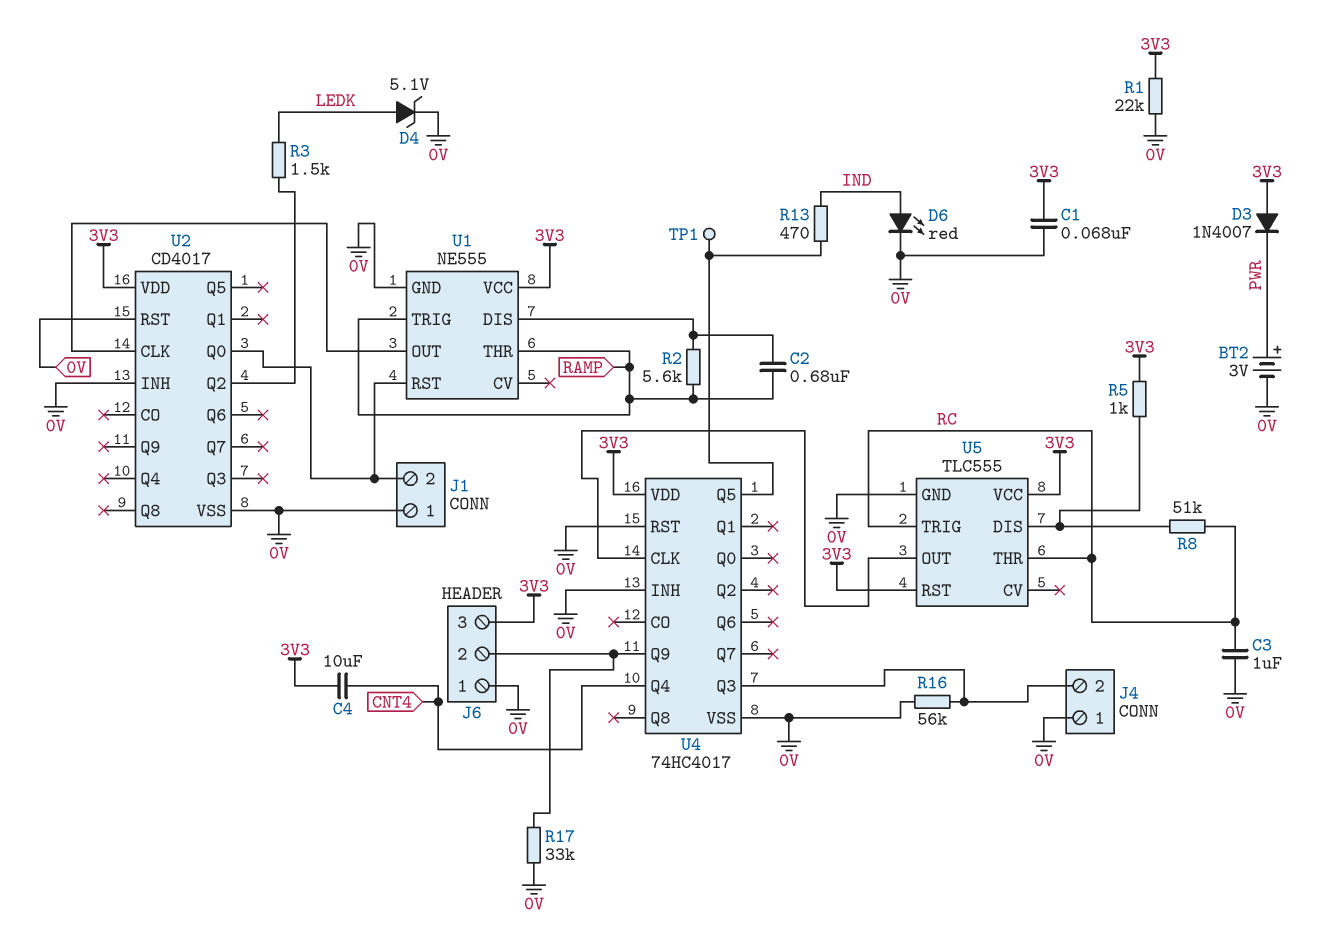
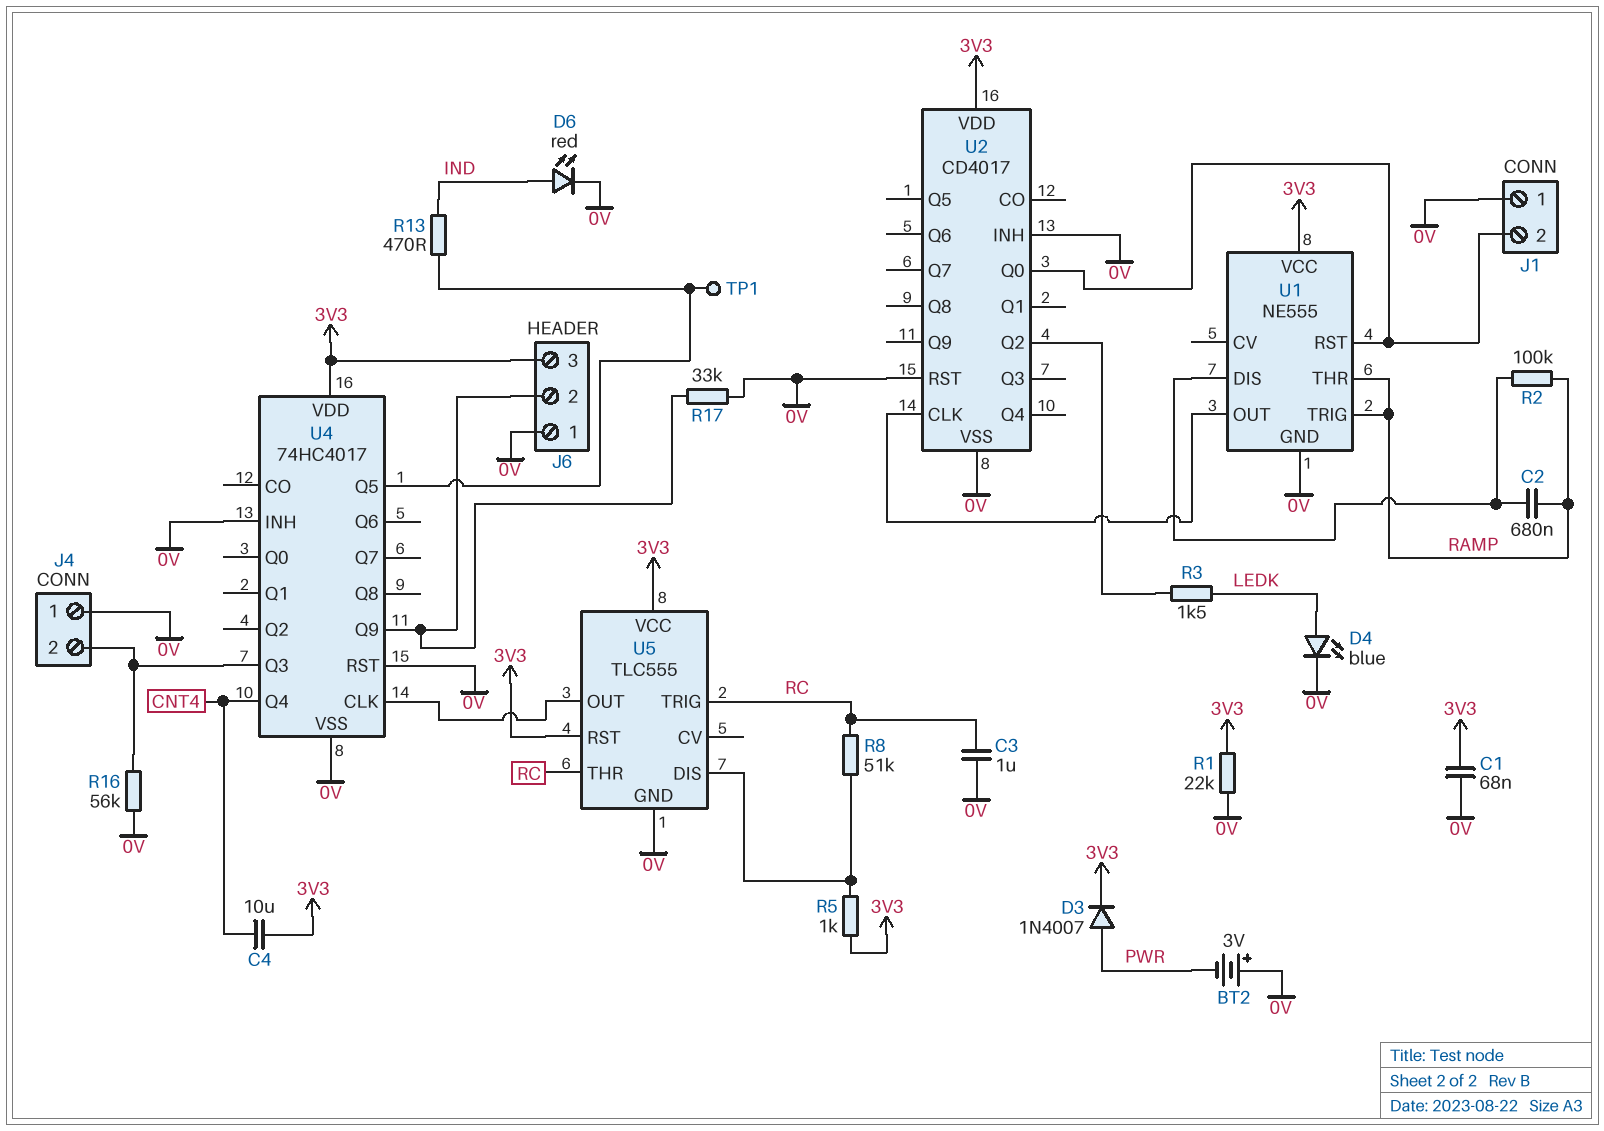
BT2: 3V (plus PWR, minus 0V) -> 3V (plus 0V, minus PWR)
D3: diode 1N4007 (A 3V3, K PWR) -> diode 1N4007 (A PWR, K 3V3)
D4: zener 5.1V (A LEDK, K 0V) -> LED blue (A LEDK, K 0V)
R2: 5.6k (RAMP, U1/DIS) -> 100k (RAMP, U1/DIS)

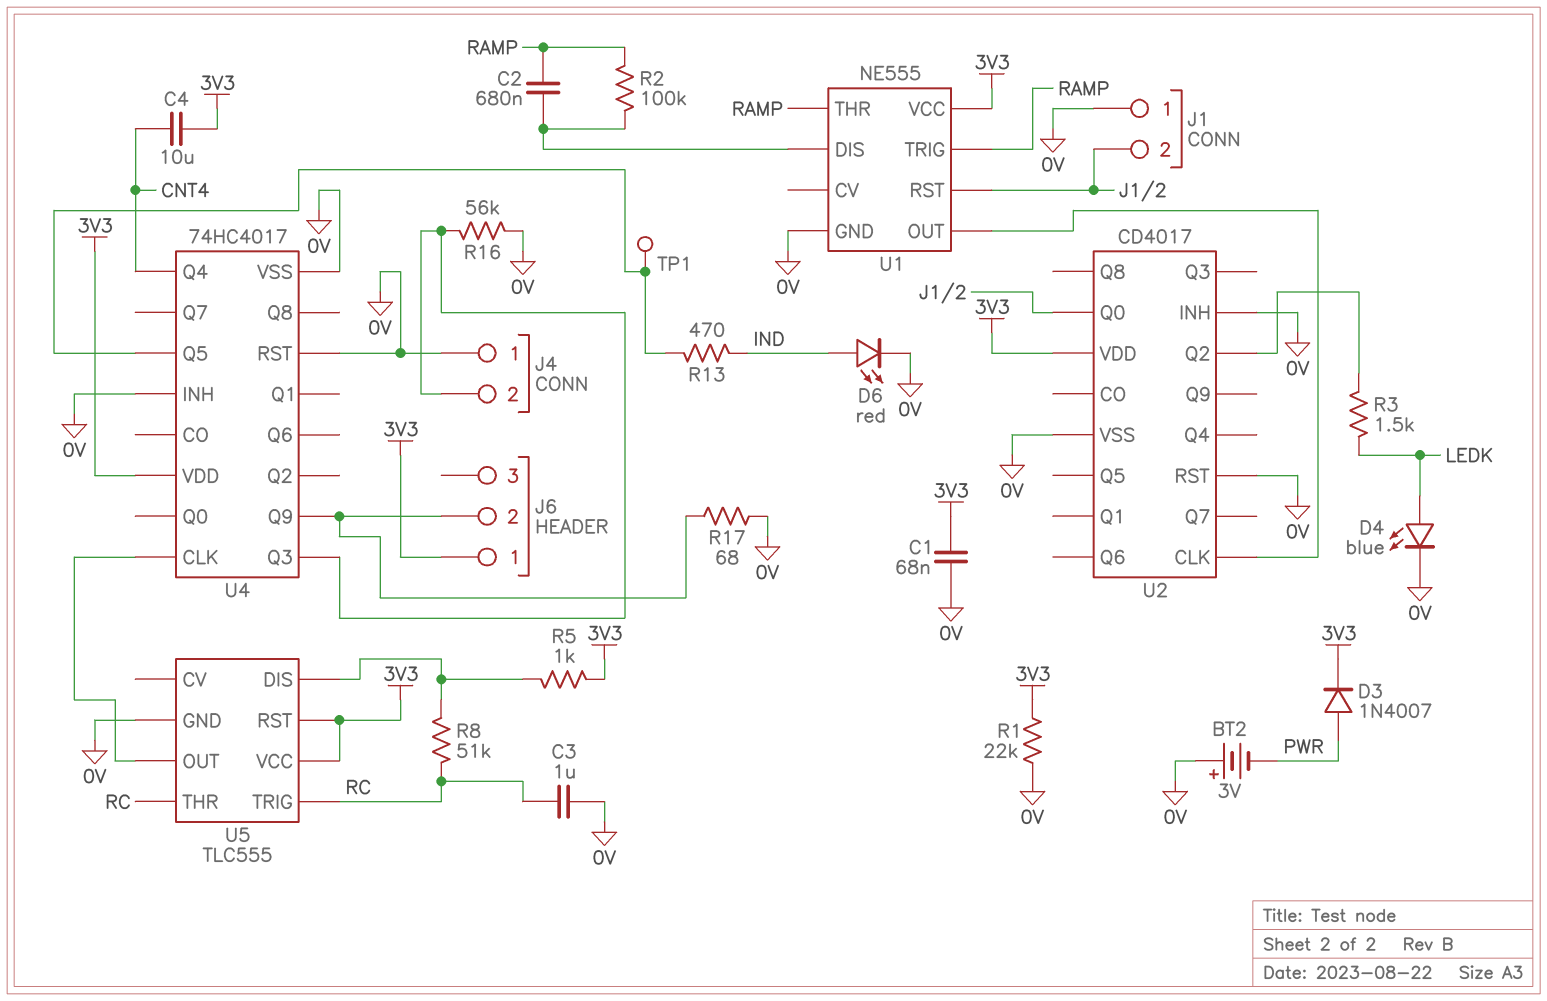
J6 pin 1: 0V -> 3V3
J6 pin 3: 3V3 -> none
R17: 33k (0V, J6/2) -> 68 (0V, J6/2)

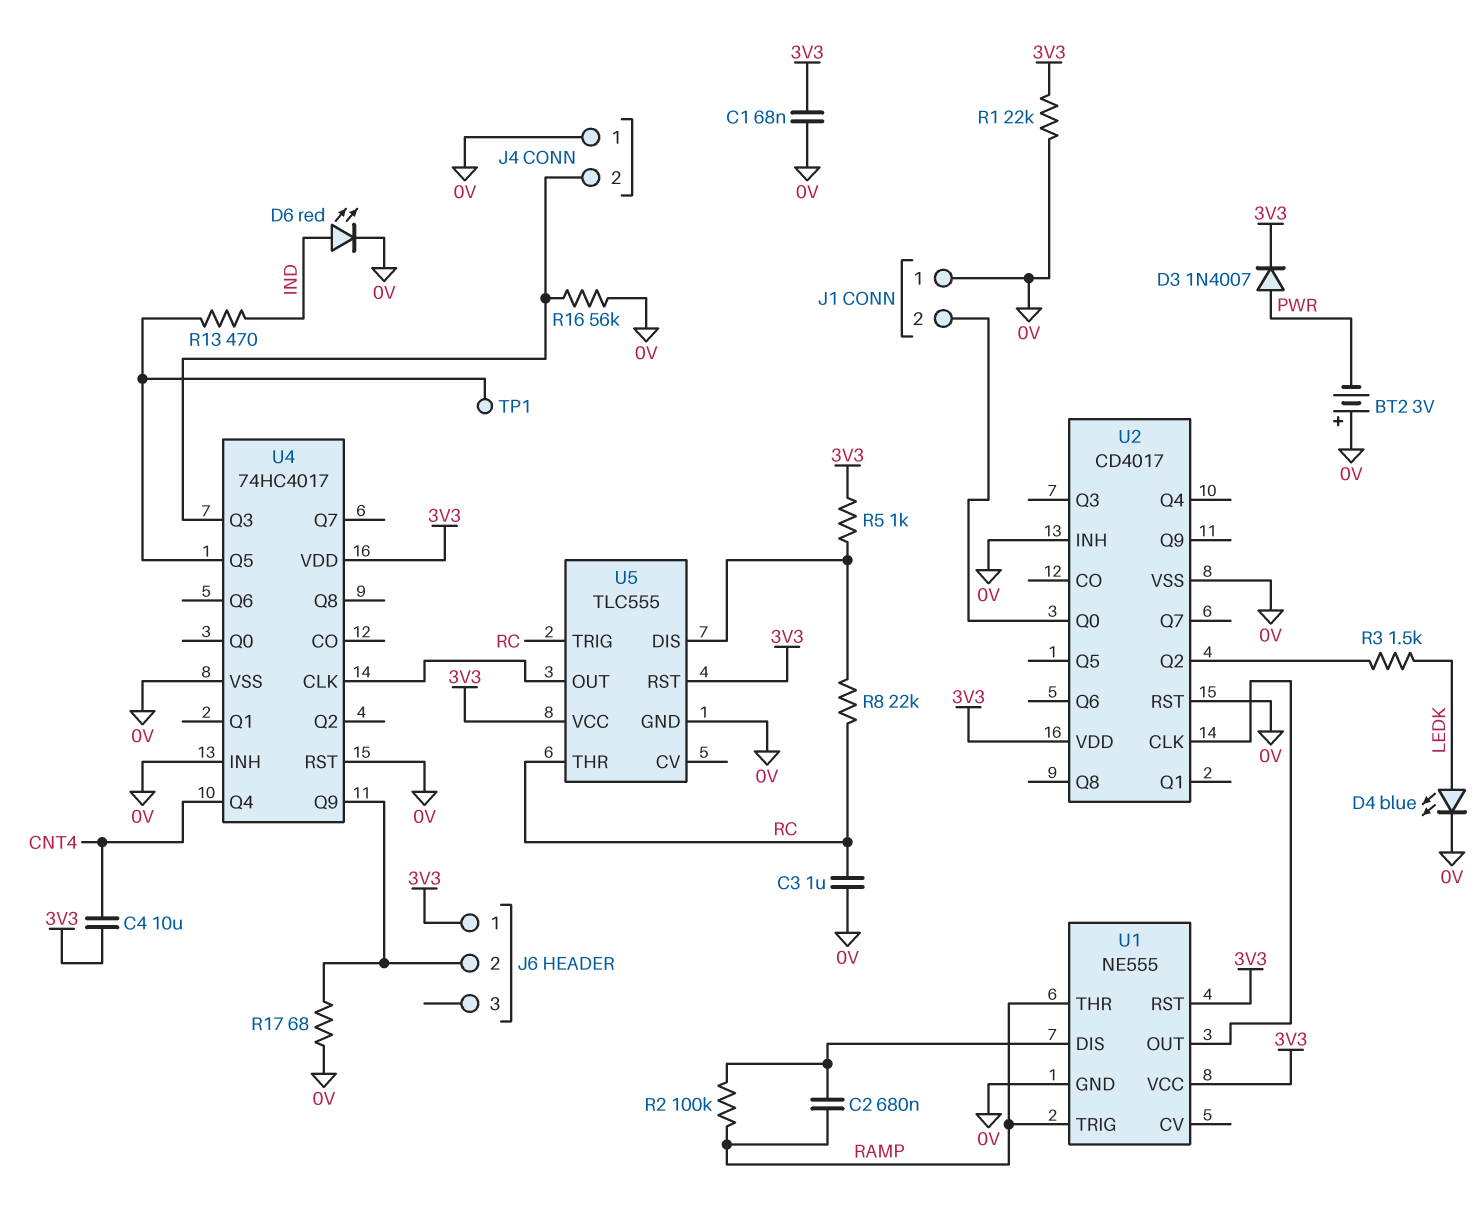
R8: 51k (RC, U5/DIS) -> 22k (RC, U5/DIS)
U1 pin RST: J1/2 -> 3V3

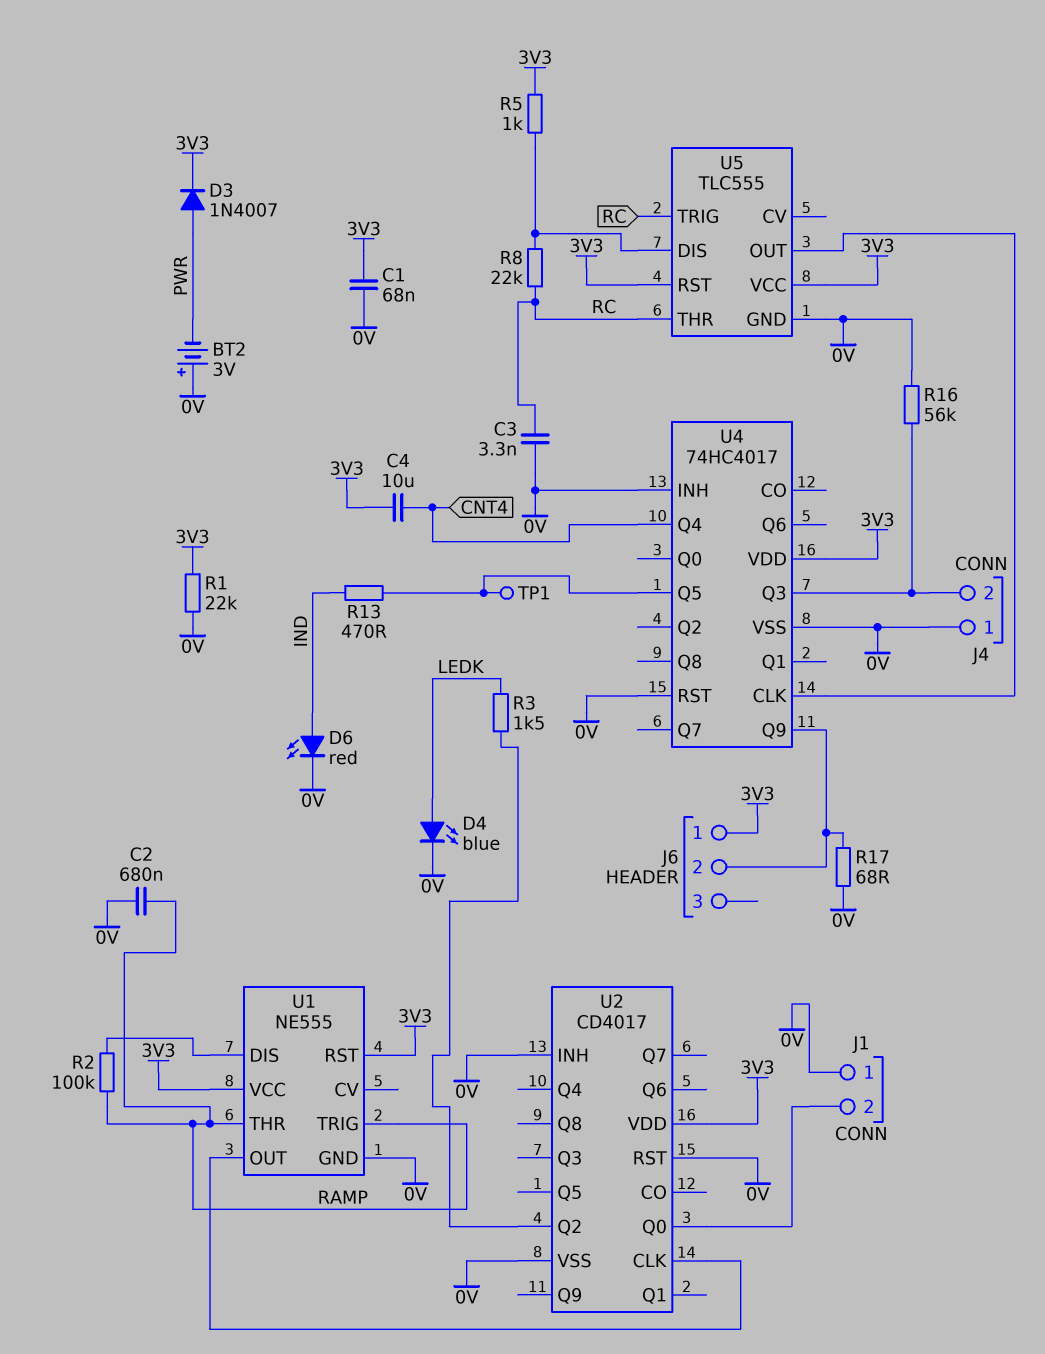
C2: 680nF (RAMP, U1/DIS) -> 680nF (0V, RAMP)
C3: 1uF (0V, RC) -> 3.3nF (0V, RC)

